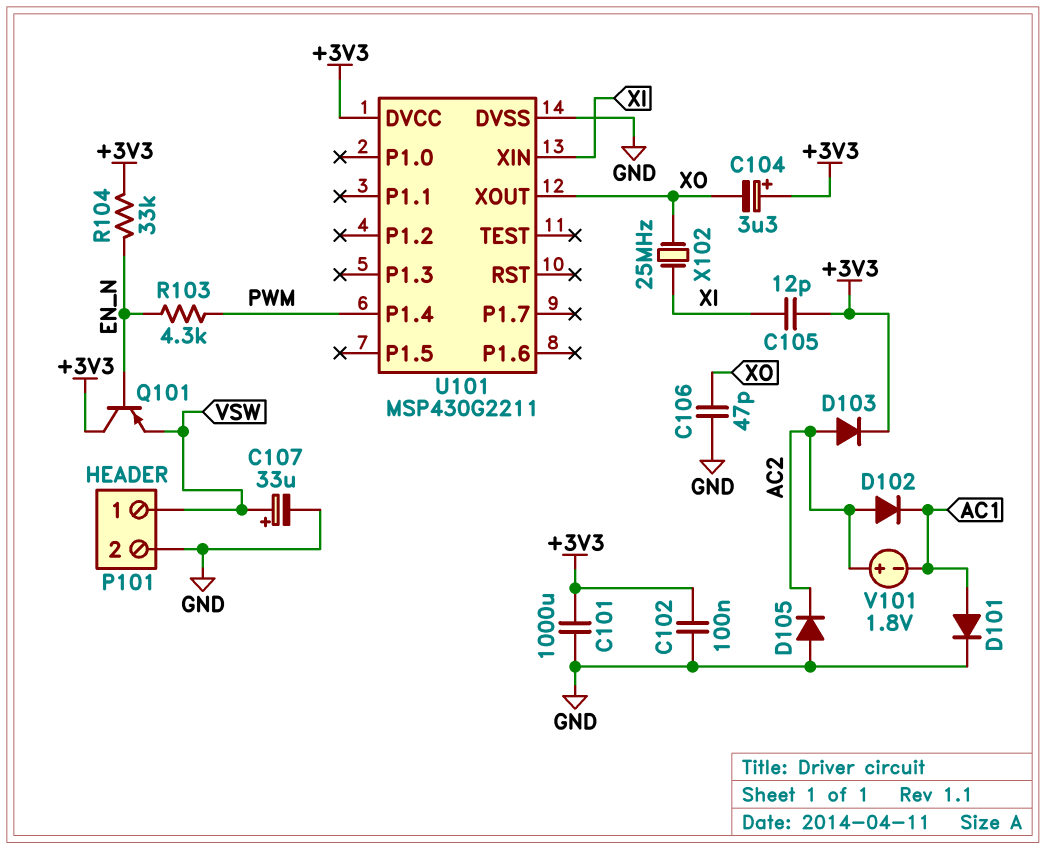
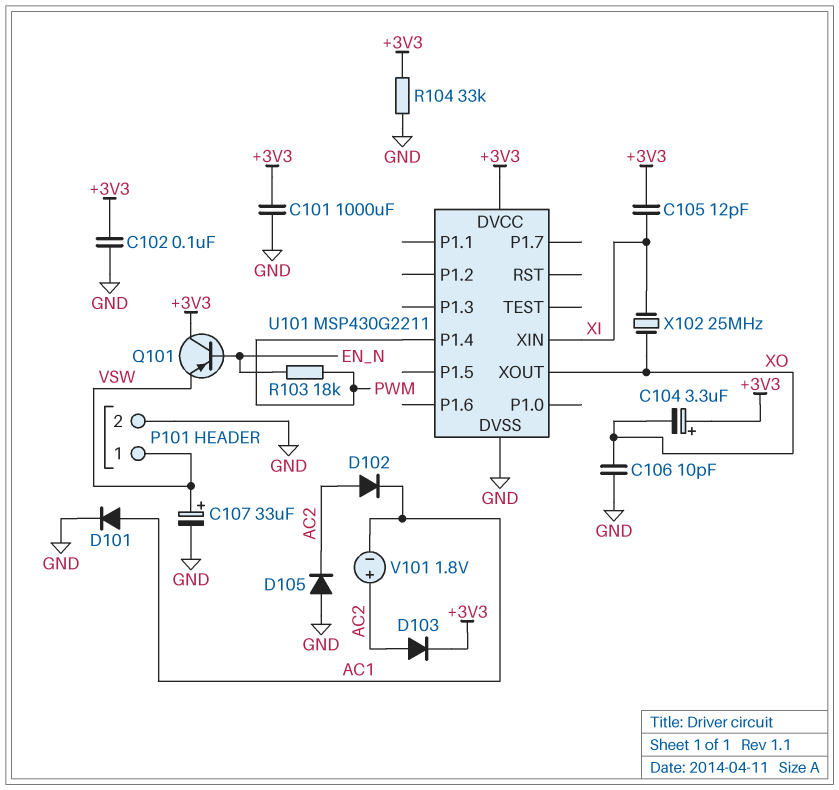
C106: 47pF (GND, XO) -> 10pF (GND, XO)
R103: 4.3k (EN_N, PWM) -> 18k (EN_N, PWM)
R104: 33k (+3V3, EN_N) -> 33k (+3V3, GND)

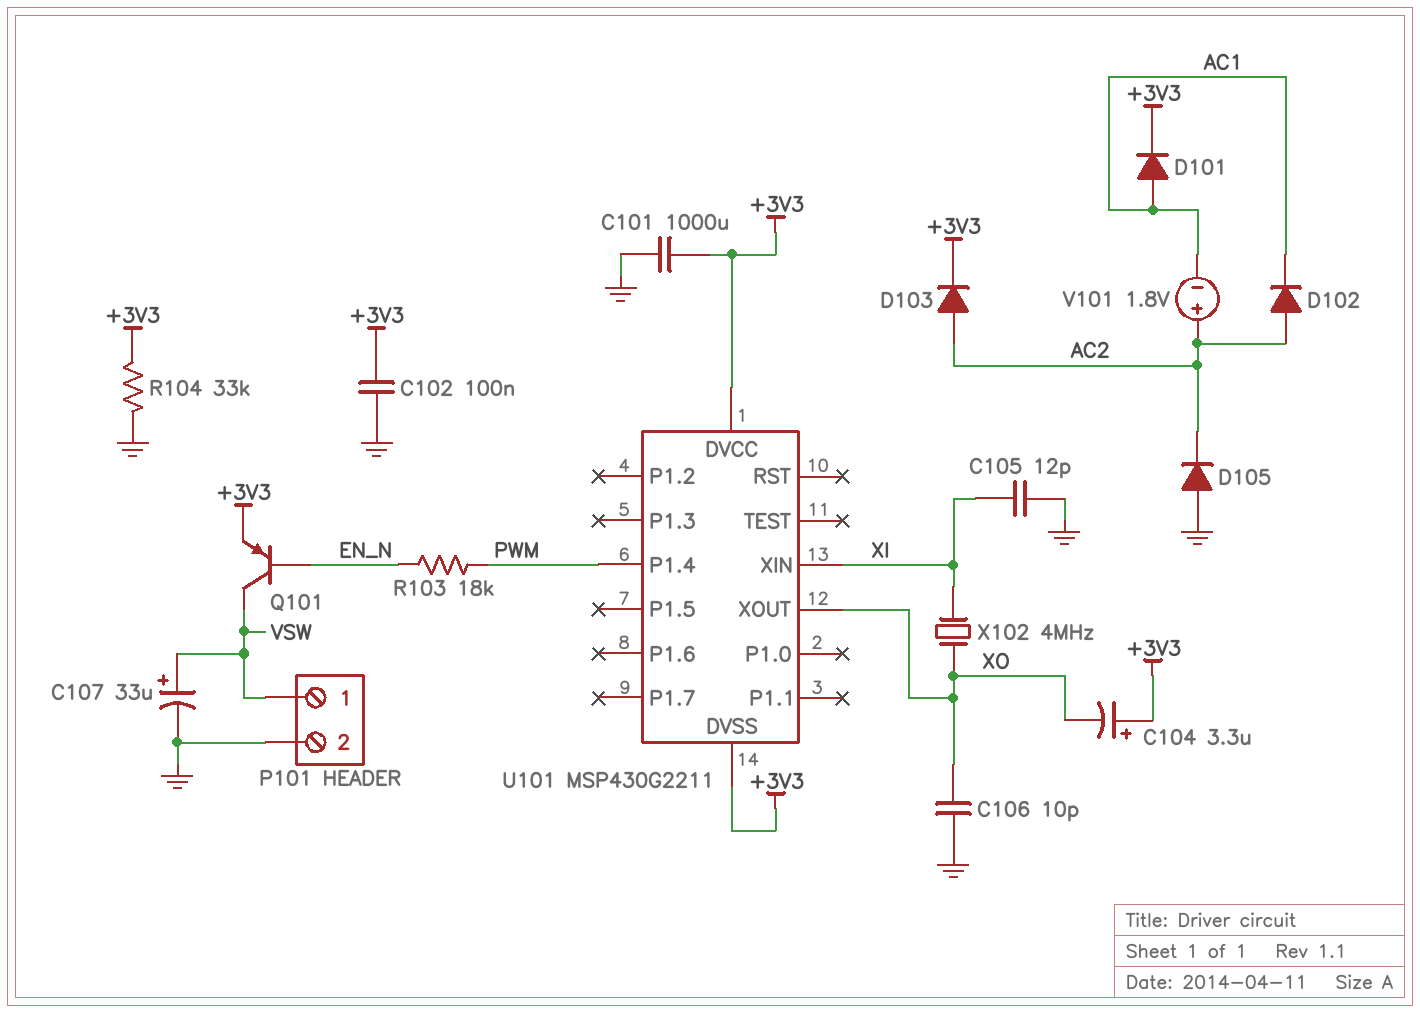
C105: 12pF (+3V3, XI) -> 12pF (GND, XI)
D101: diode (A AC1, K GND) -> diode (A AC1, K +3V3)
Q101: PNP (B EN_N, C +3V3, E VSW) -> PNP (B EN_N, C VSW, E +3V3)
U101 pin DVSS: GND -> +3V3
X102: 25MHz (XI, XO) -> 4MHz (XI, XO)

